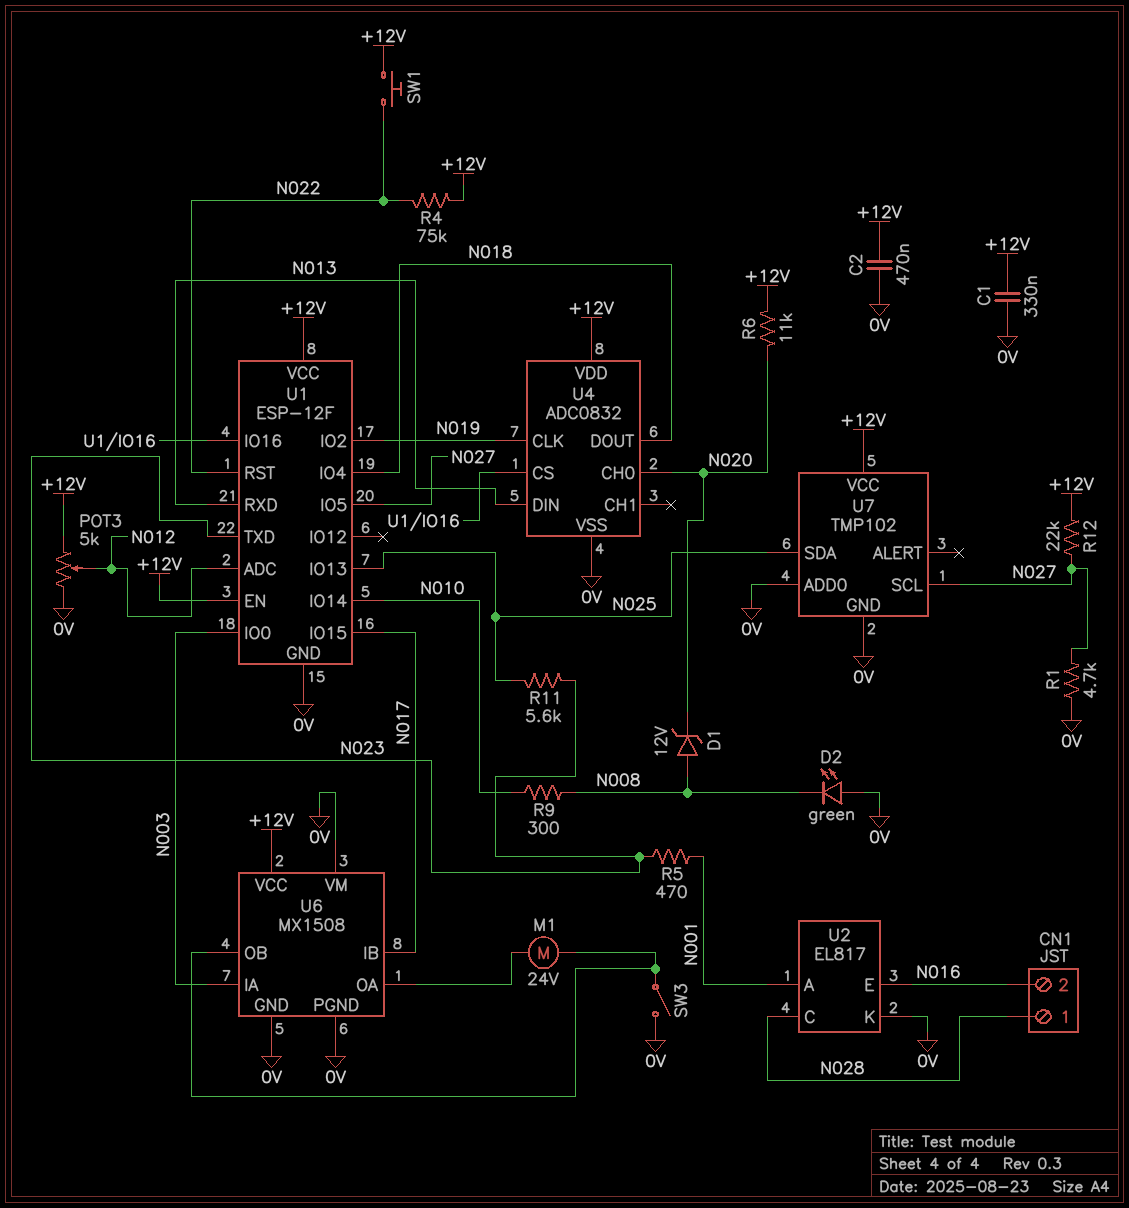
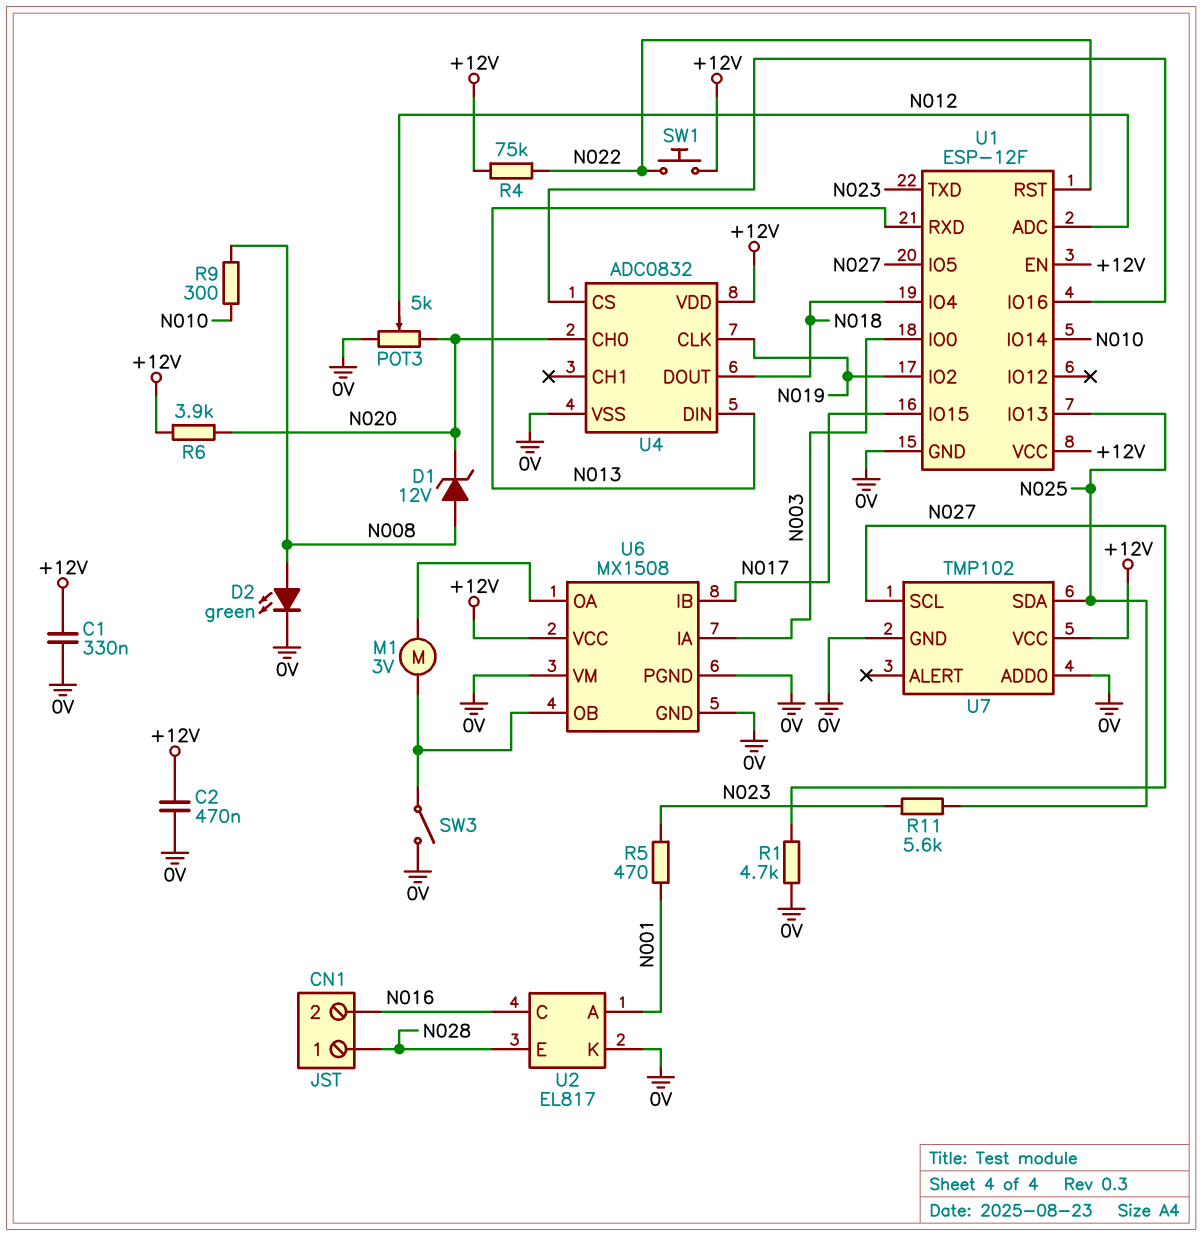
D2: LED green (A 0V, K N008) -> LED green (A N008, K 0V)
M1: motor 24V (U6/OA, U6/OB) -> motor 3V (U6/OA, U6/OB)
POT3: 5k (+12V, 0V, wiper N012) -> 5k (0V, N020, wiper N012)
R6: 11k (+12V, N020) -> 3.9k (+12V, N020)
R12: 22k (+12V, N027) -> none
U2 pin C: N028 -> N016
U2 pin E: N016 -> N028

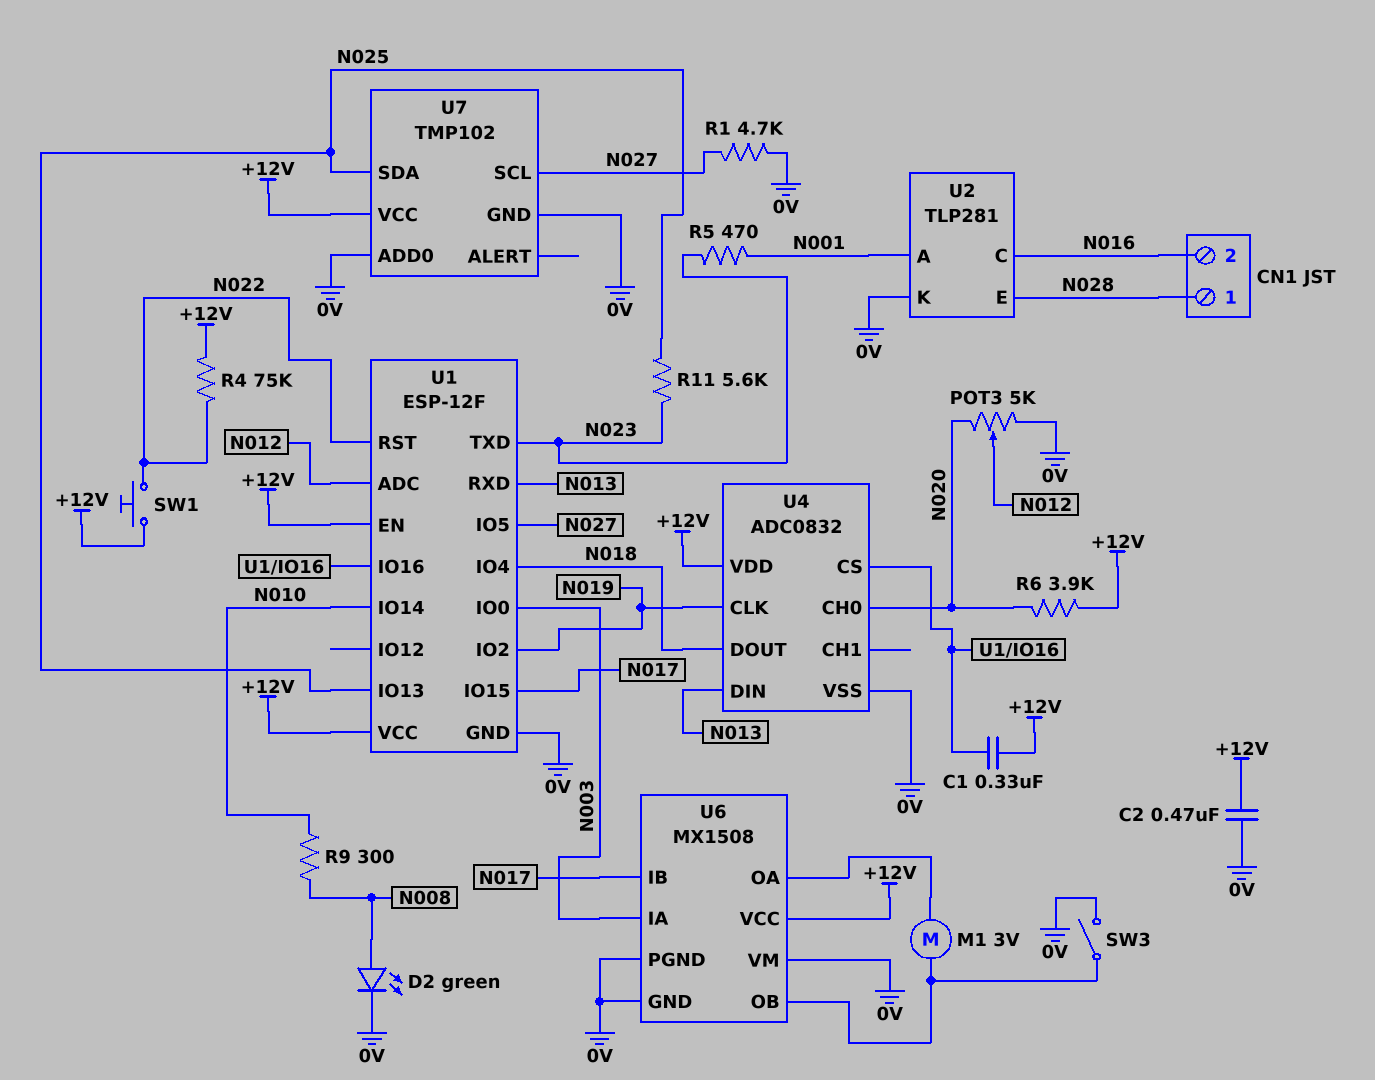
C1: 330nF (+12V, 0V) -> 330nF (+12V, U1/IO16)
D1: zener 12V (A N008, K N020) -> none
U2: EL817 -> TLP281

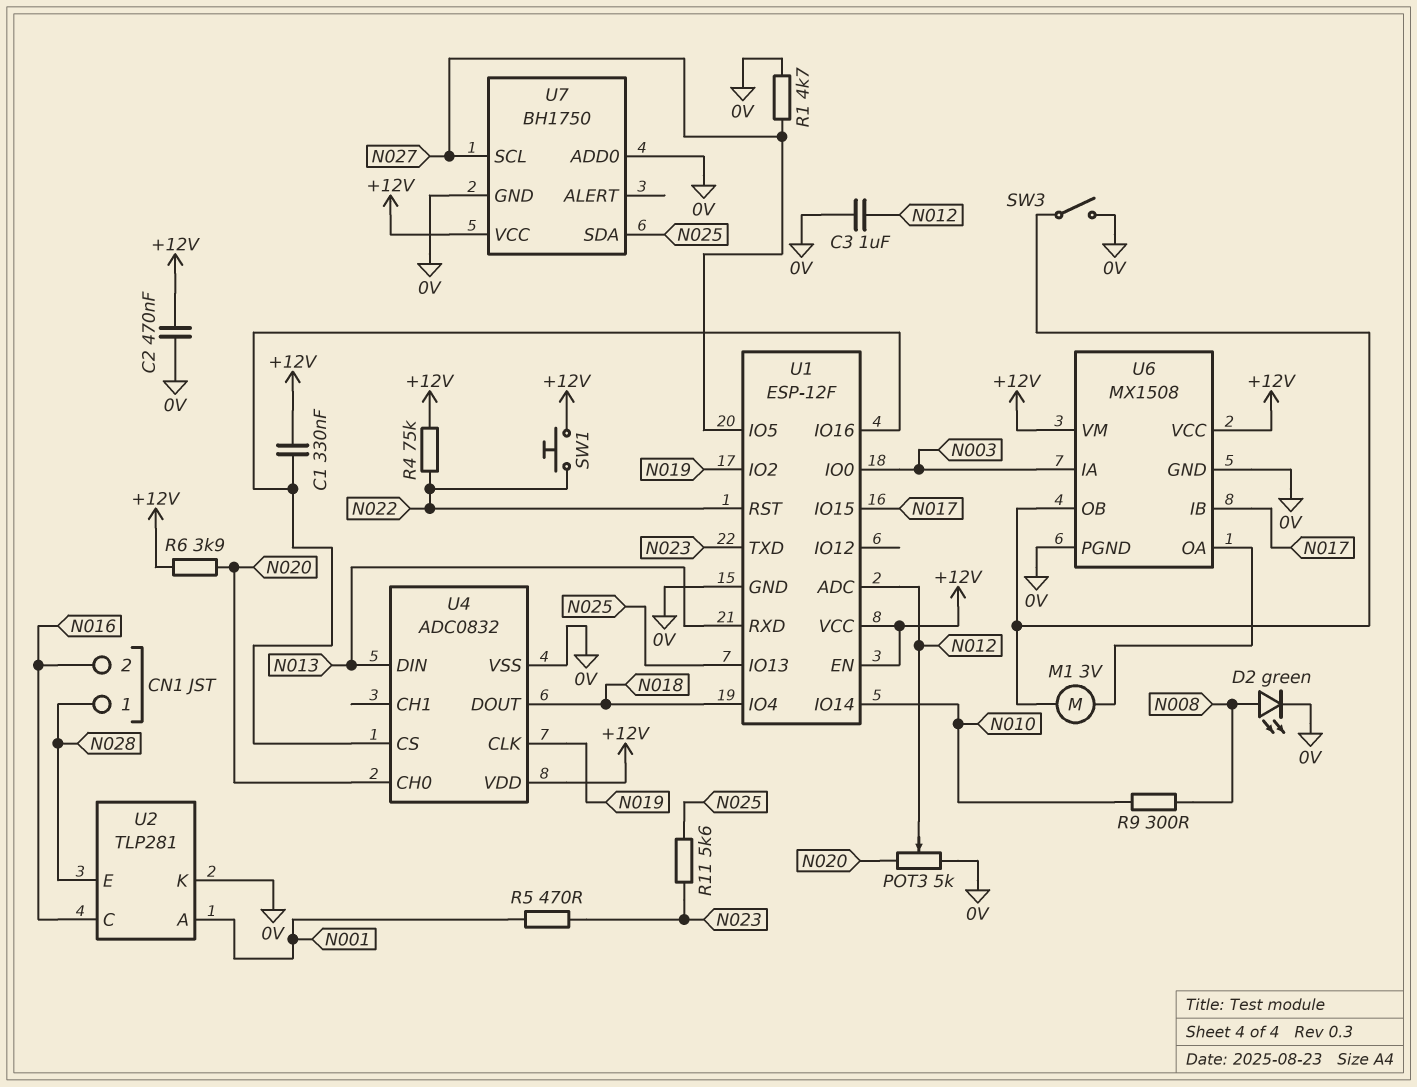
C3: none -> 1uF (0V, N012)
U6 pin VM: 0V -> +12V
U7: TMP102 -> BH1750

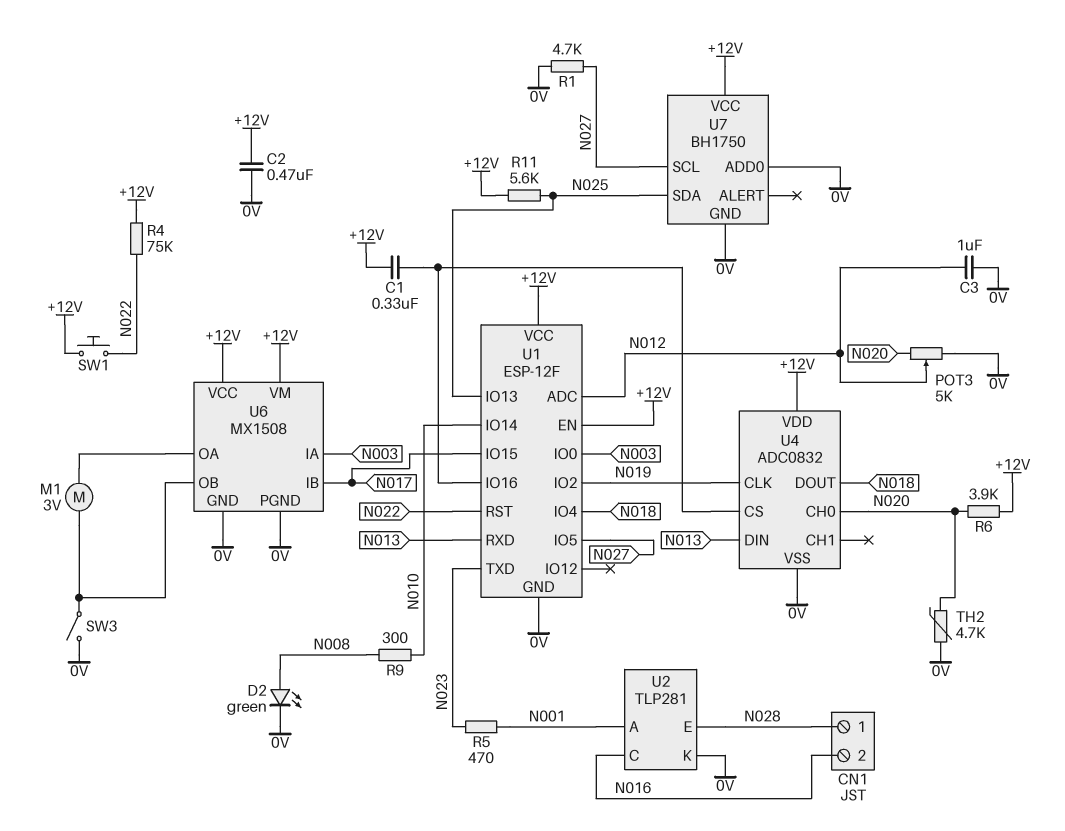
R11: 5.6k (N023, N025) -> 5.6k (+12V, N025)
TH2: none -> 4.7k (0V, N020)

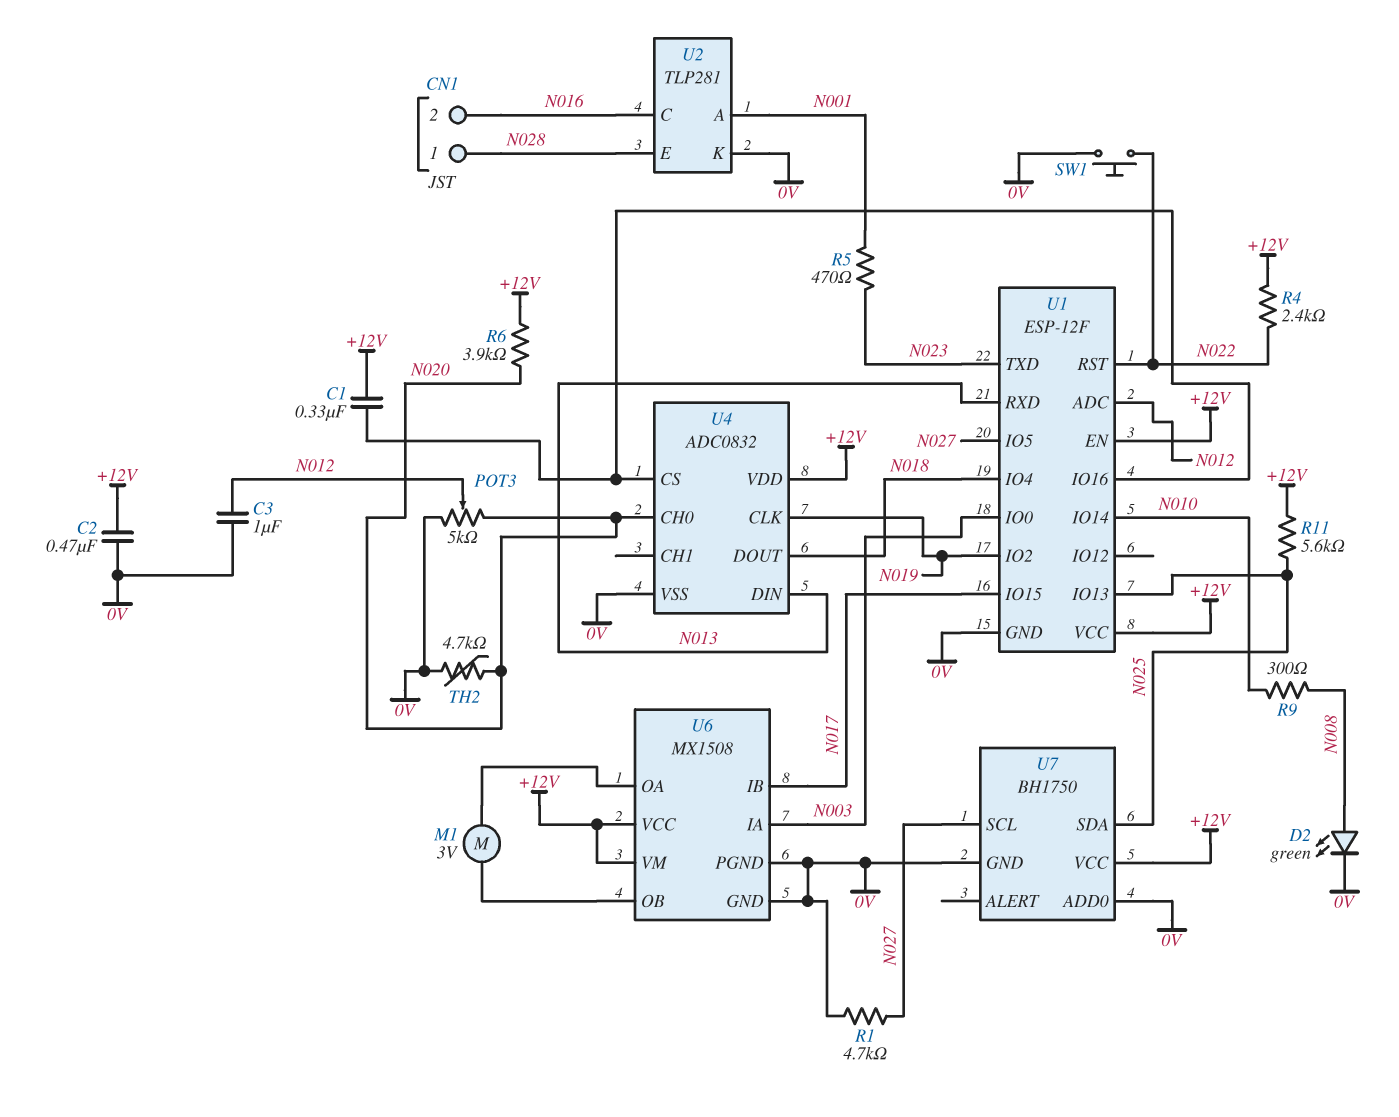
R4: 75k (+12V, N022) -> 2.4k (+12V, N022)
SW1: button (+12V, N022) -> button (0V, N022)
SW3: switch (0V, U6/OB) -> none

